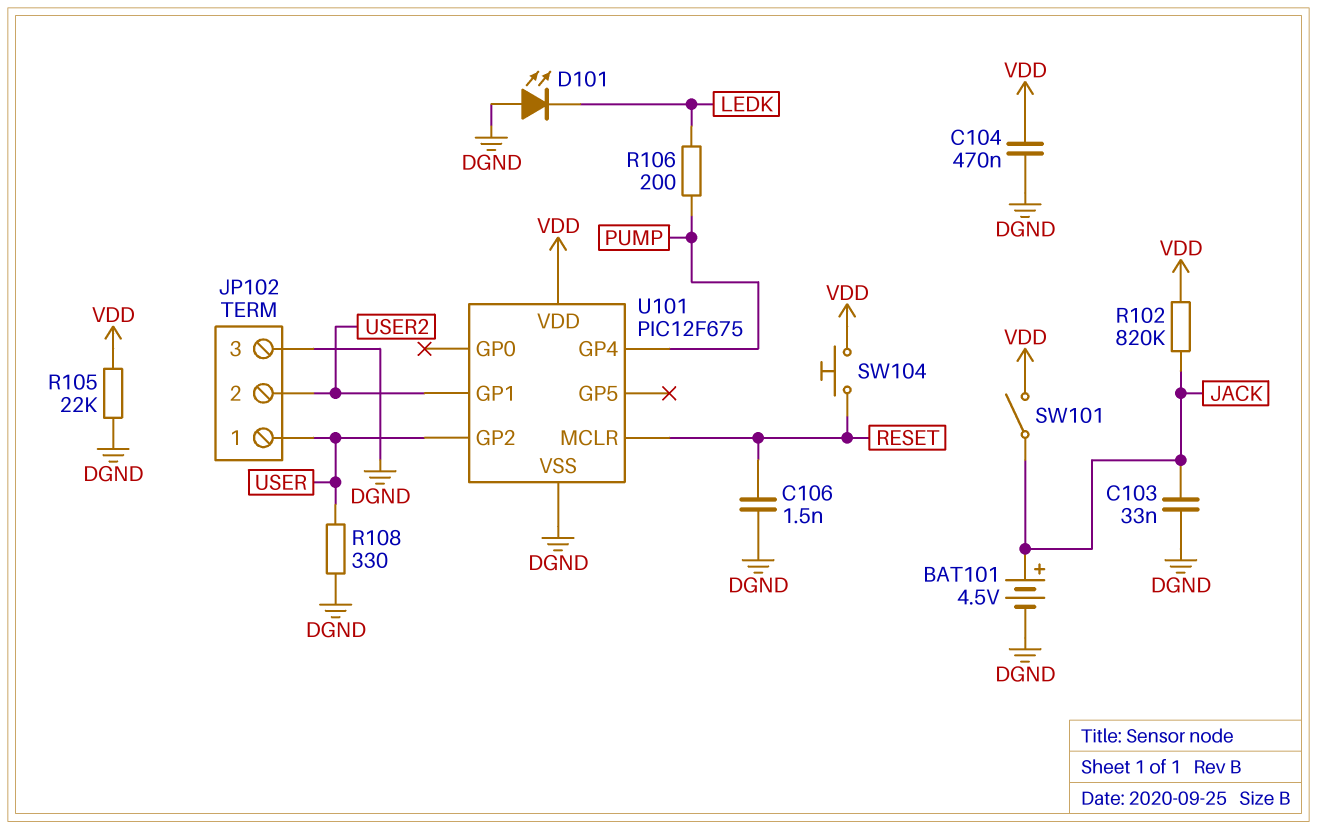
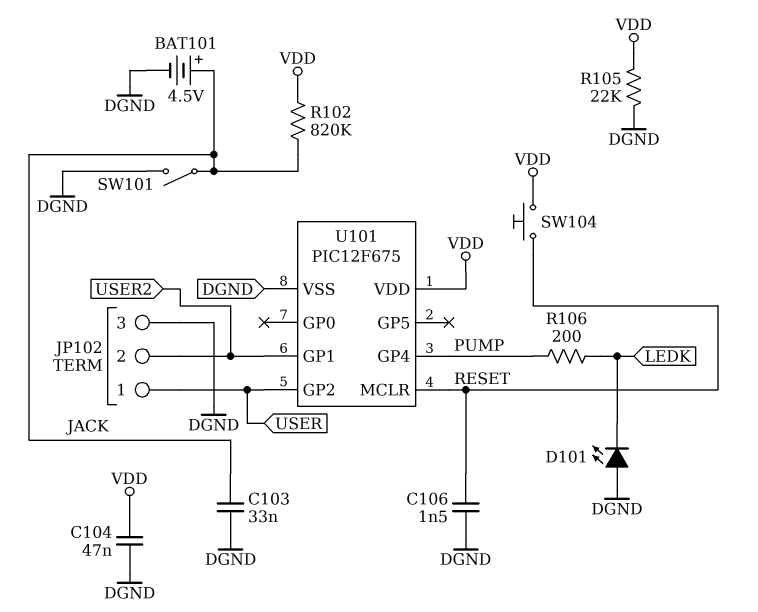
C104: 470nF (DGND, VDD) -> 47nF (DGND, VDD)
R108: 330 (DGND, USER) -> none
SW101: switch (JACK, VDD) -> switch (DGND, JACK)

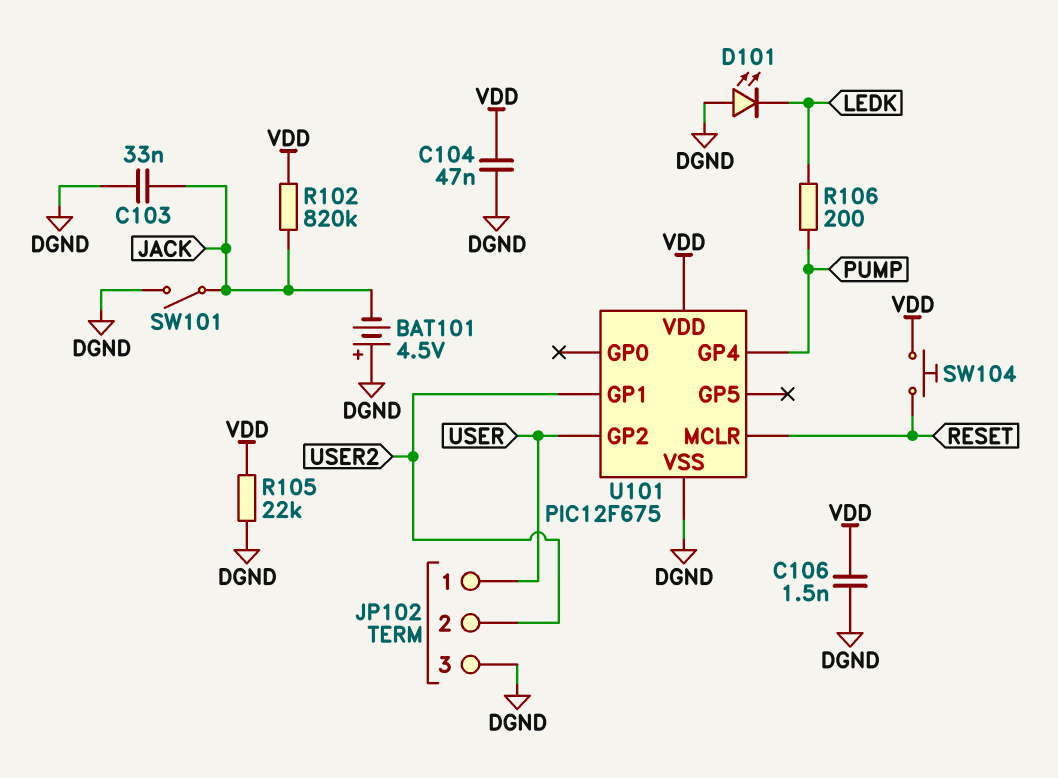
BAT101: 4.5V (plus JACK, minus DGND) -> 4.5V (plus DGND, minus JACK)
C106: 1.5nF (DGND, RESET) -> 1.5nF (DGND, VDD)

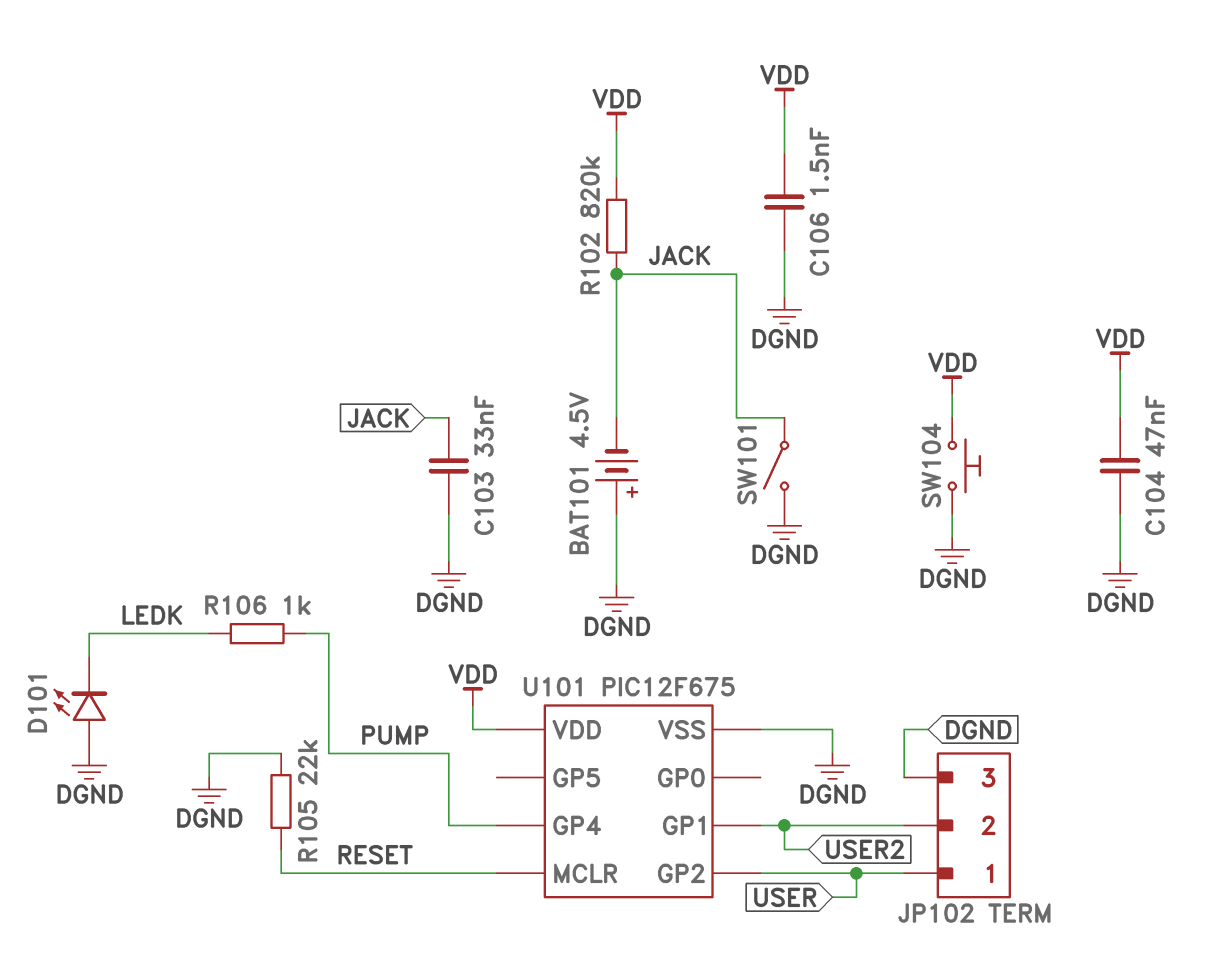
R105: 22k (DGND, VDD) -> 22k (DGND, RESET)
R106: 200 (LEDK, PUMP) -> 1k (LEDK, PUMP)
SW104: button (RESET, VDD) -> button (DGND, VDD)

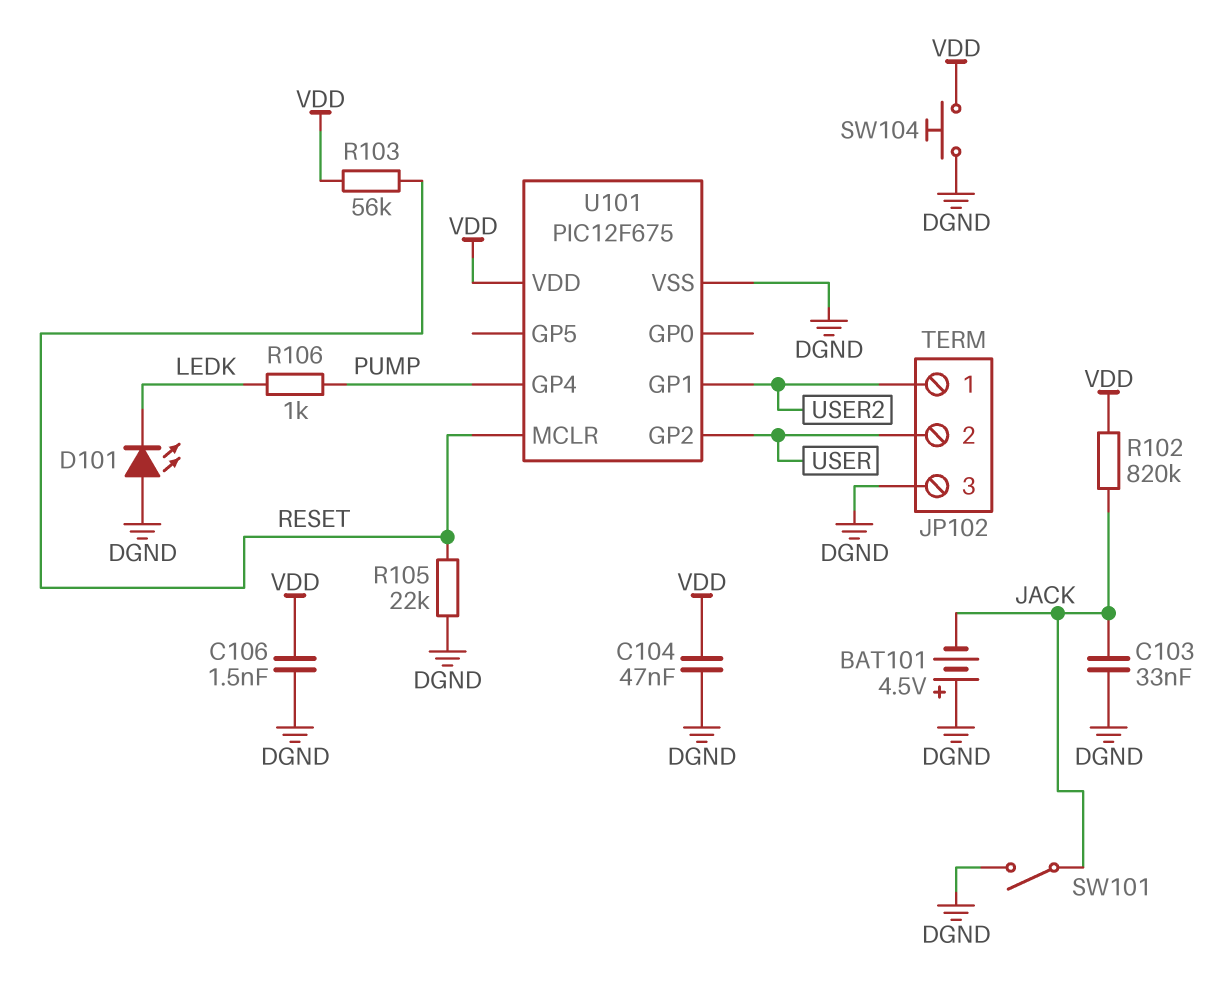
JP102 pin 1: USER -> USER2
JP102 pin 2: USER2 -> USER
R103: none -> 56k (RESET, VDD)

